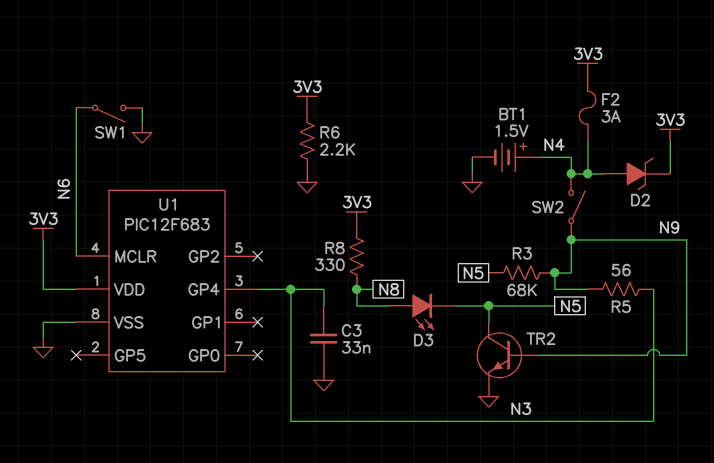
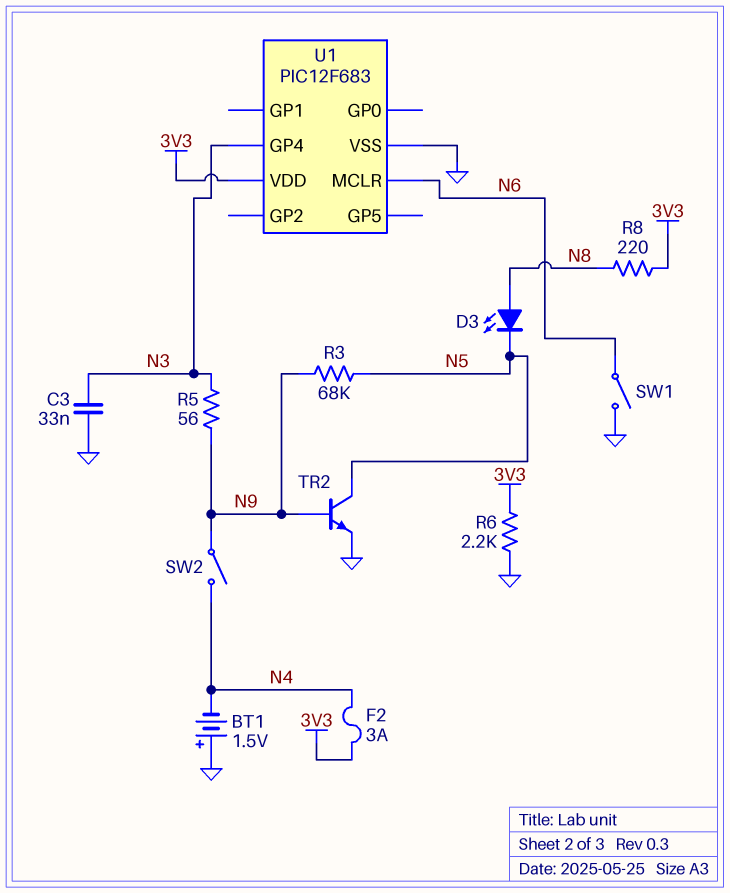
BT1: 1.5V (plus N4, minus GND) -> 1.5V (plus GND, minus N4)
D2: zener (A N4, K 3V3) -> none
R8: 330 (3V3, N8) -> 220 (3V3, N8)

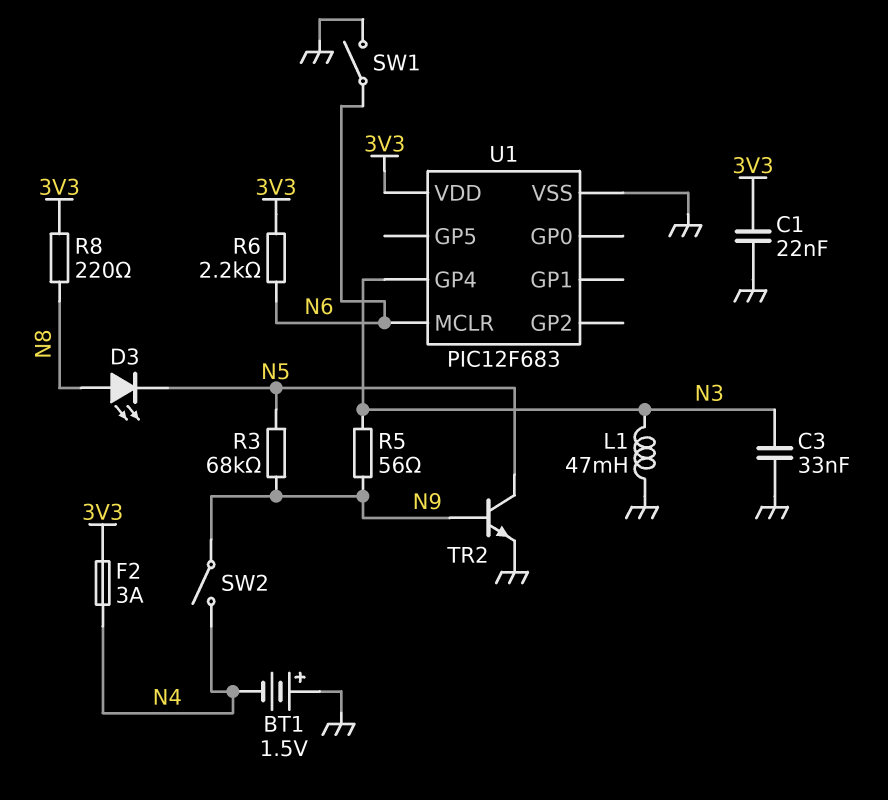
C1: none -> 22nF (3V3, GND)
L1: none -> 47mH (GND, N3)
R6: 2.2k (3V3, GND) -> 2.2k (3V3, N6)

